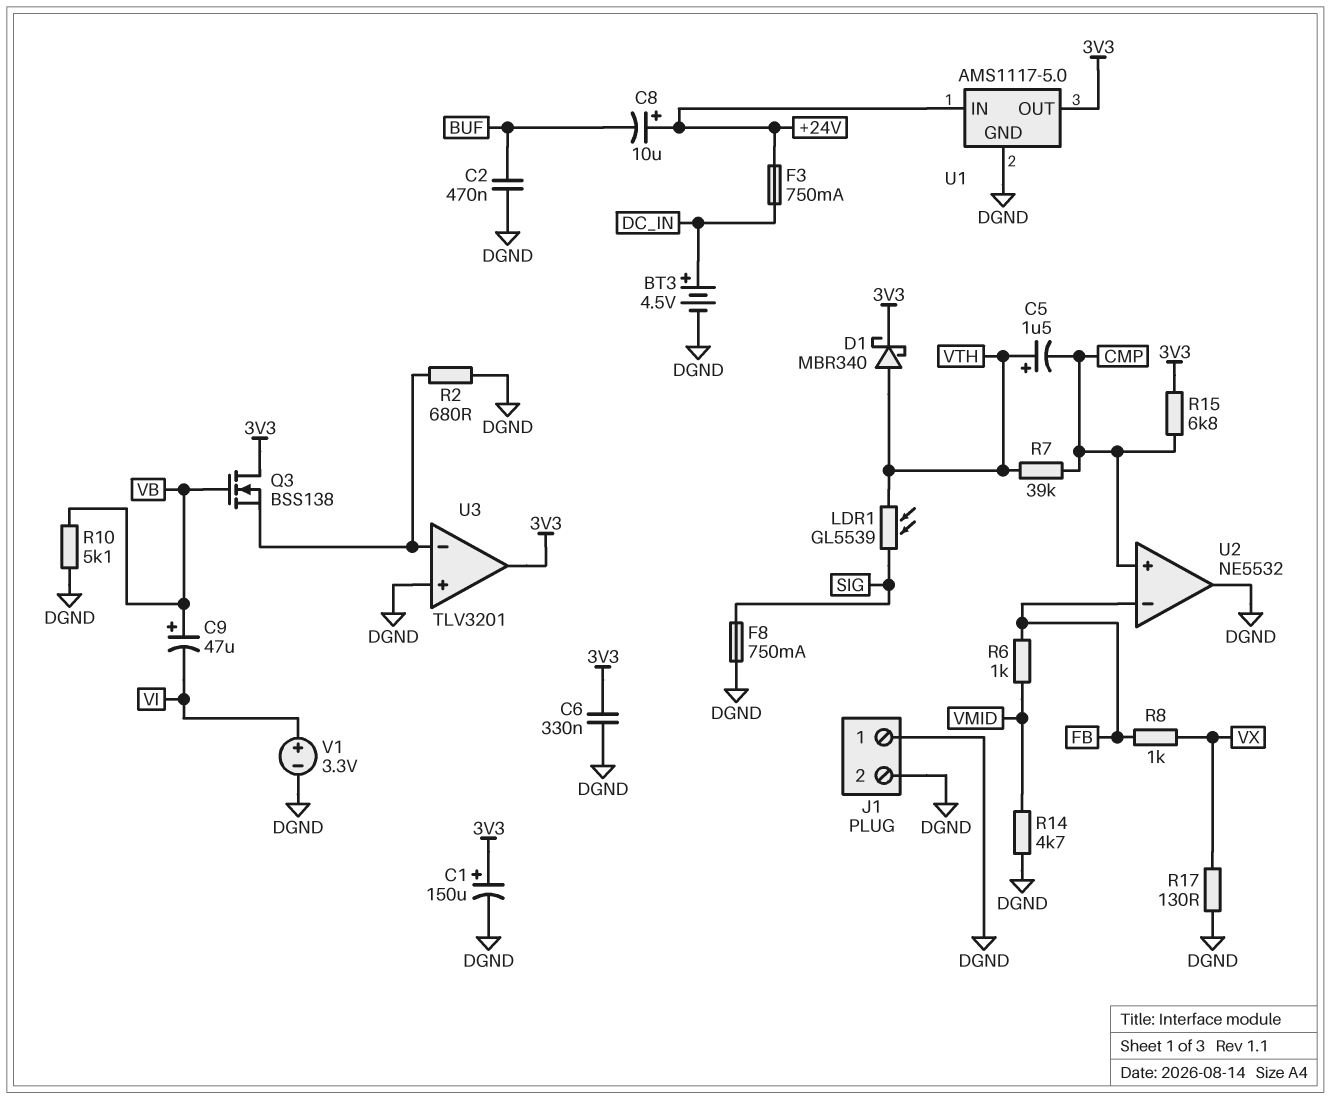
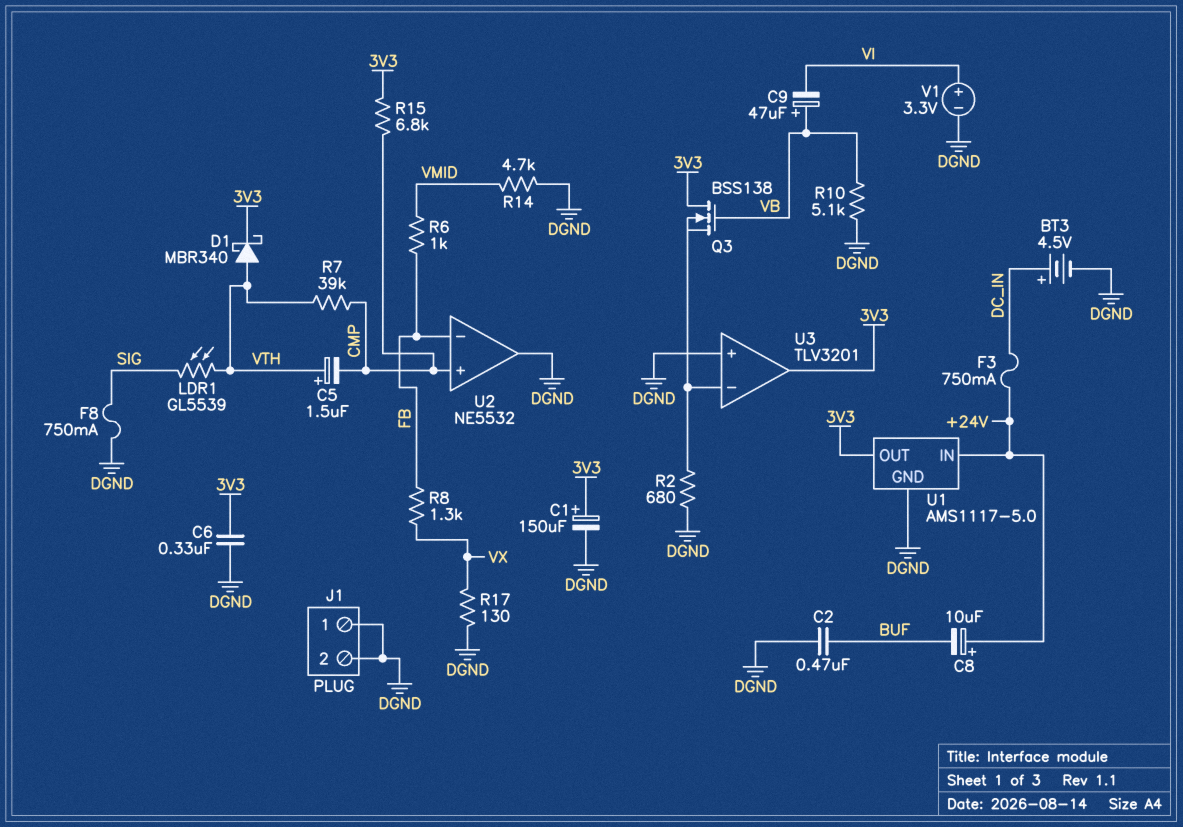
R8: 1k (FB, VX) -> 1.3k (FB, VX)

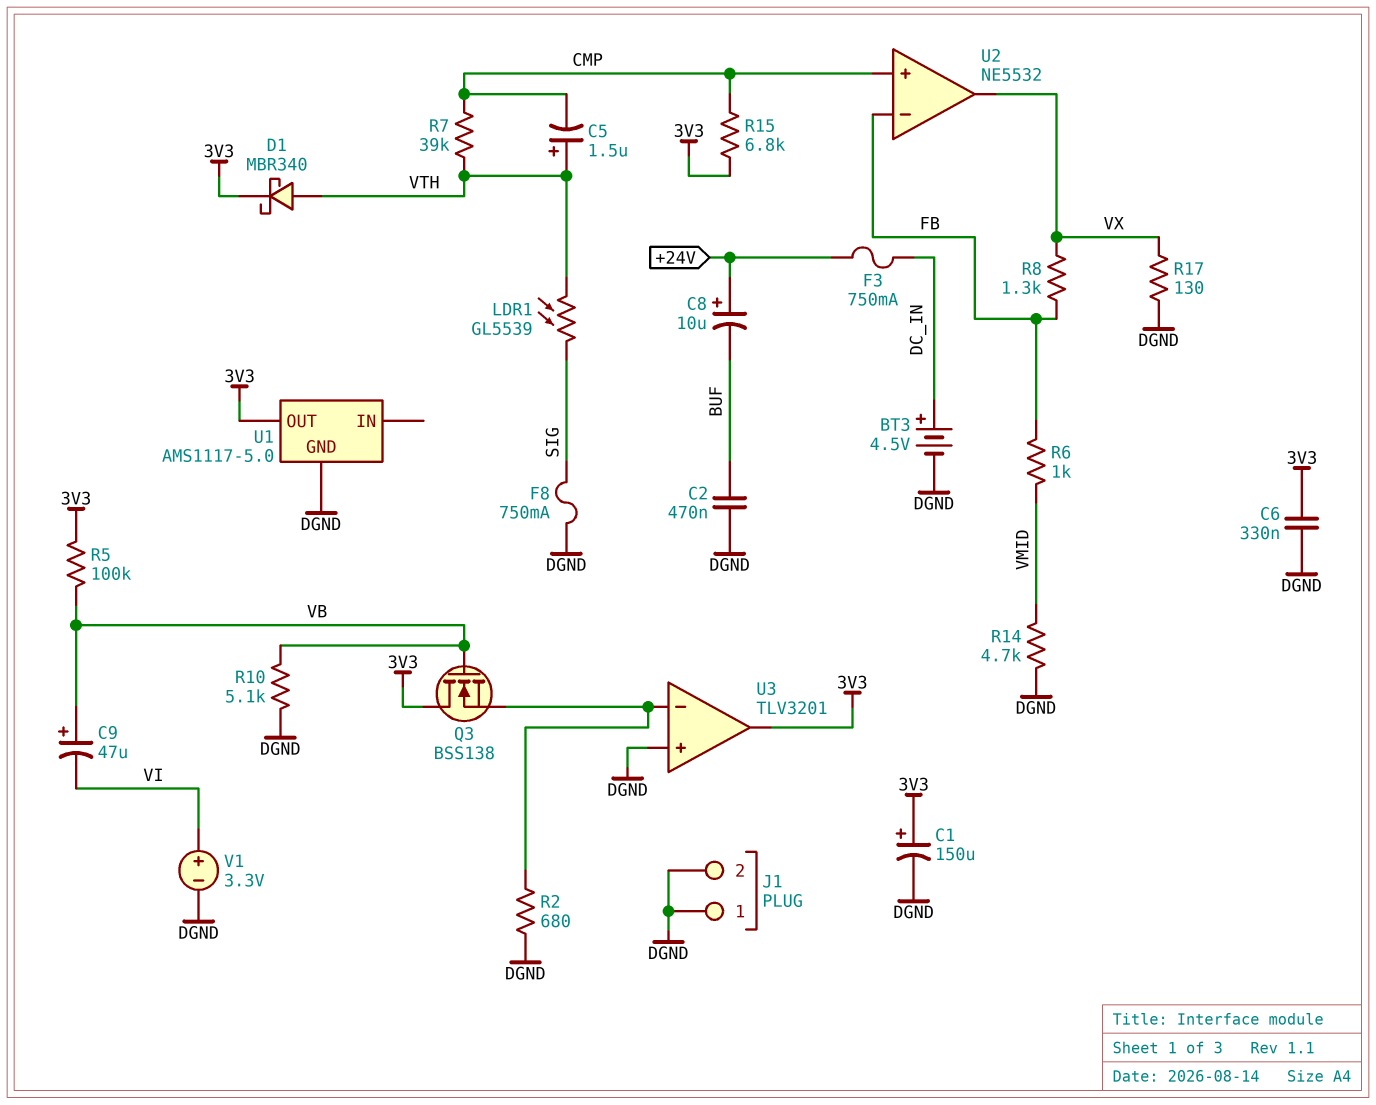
R5: none -> 100k (3V3, VB)
U1 pin IN: +24V -> none
U2 pin out: DGND -> VX

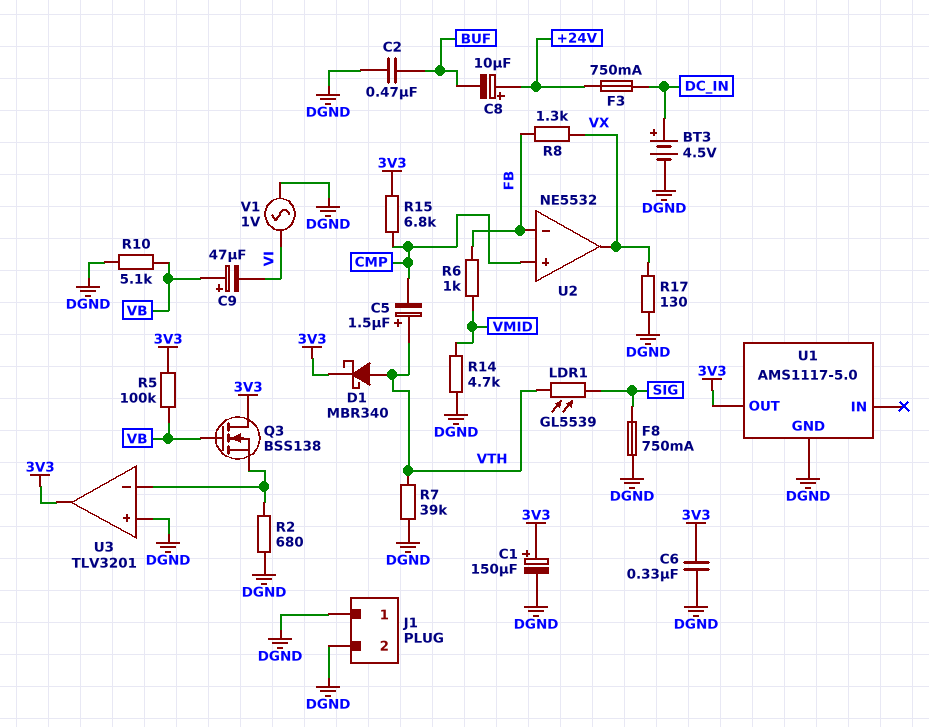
R7: 39k (CMP, VTH) -> 39k (DGND, VTH)
V1: 3.3V (plus VI, minus DGND) -> AC 1V (DGND, VI)

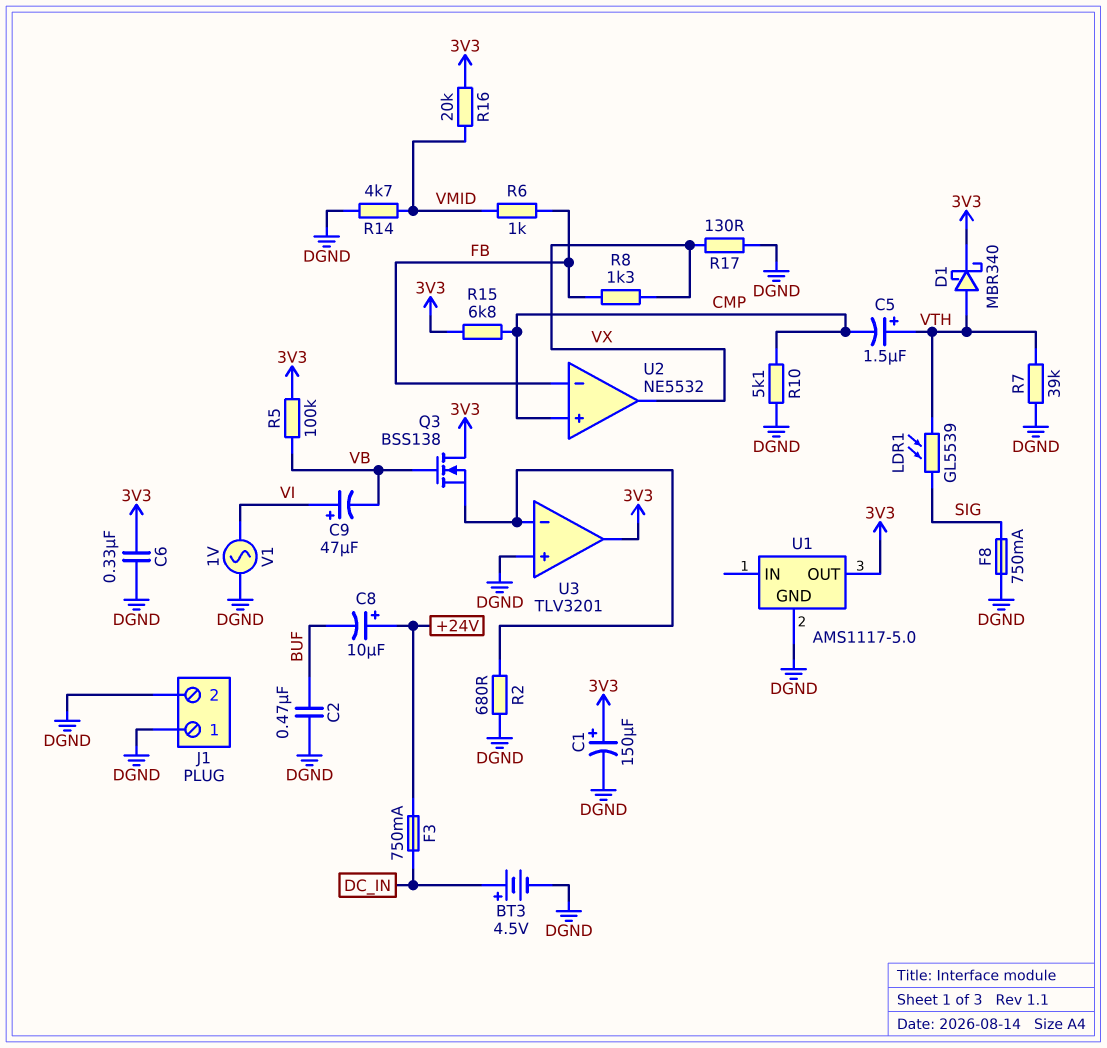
C9: 47uF (plus VB, minus VI) -> 47uF (plus VI, minus VB)
R10: 5.1k (DGND, VB) -> 5.1k (CMP, DGND)
R16: none -> 20k (3V3, VMID)

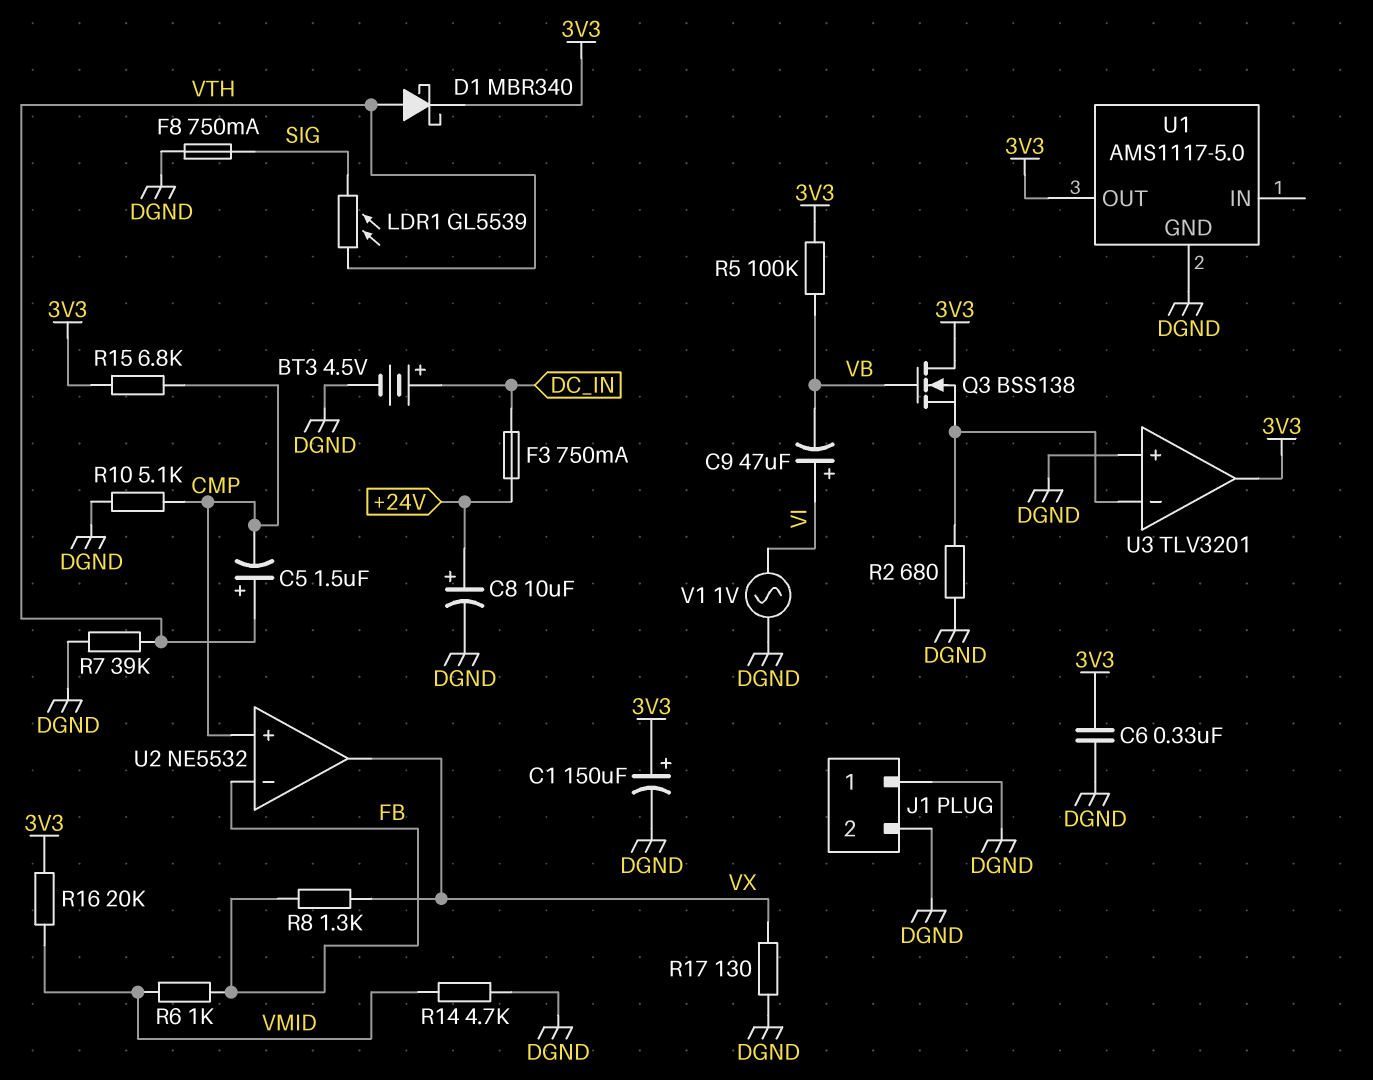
C2: 470nF (BUF, DGND) -> none
C8: 10uF (plus +24V, minus BUF) -> 10uF (plus +24V, minus DGND)

